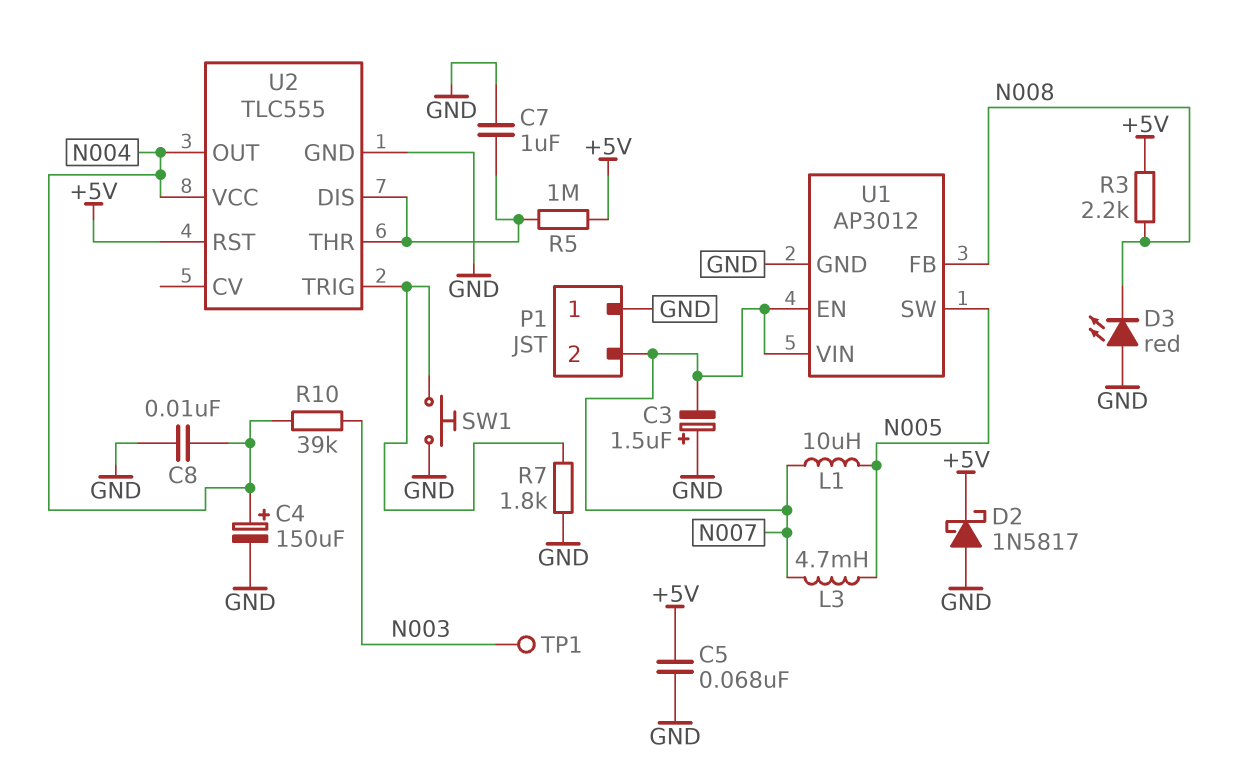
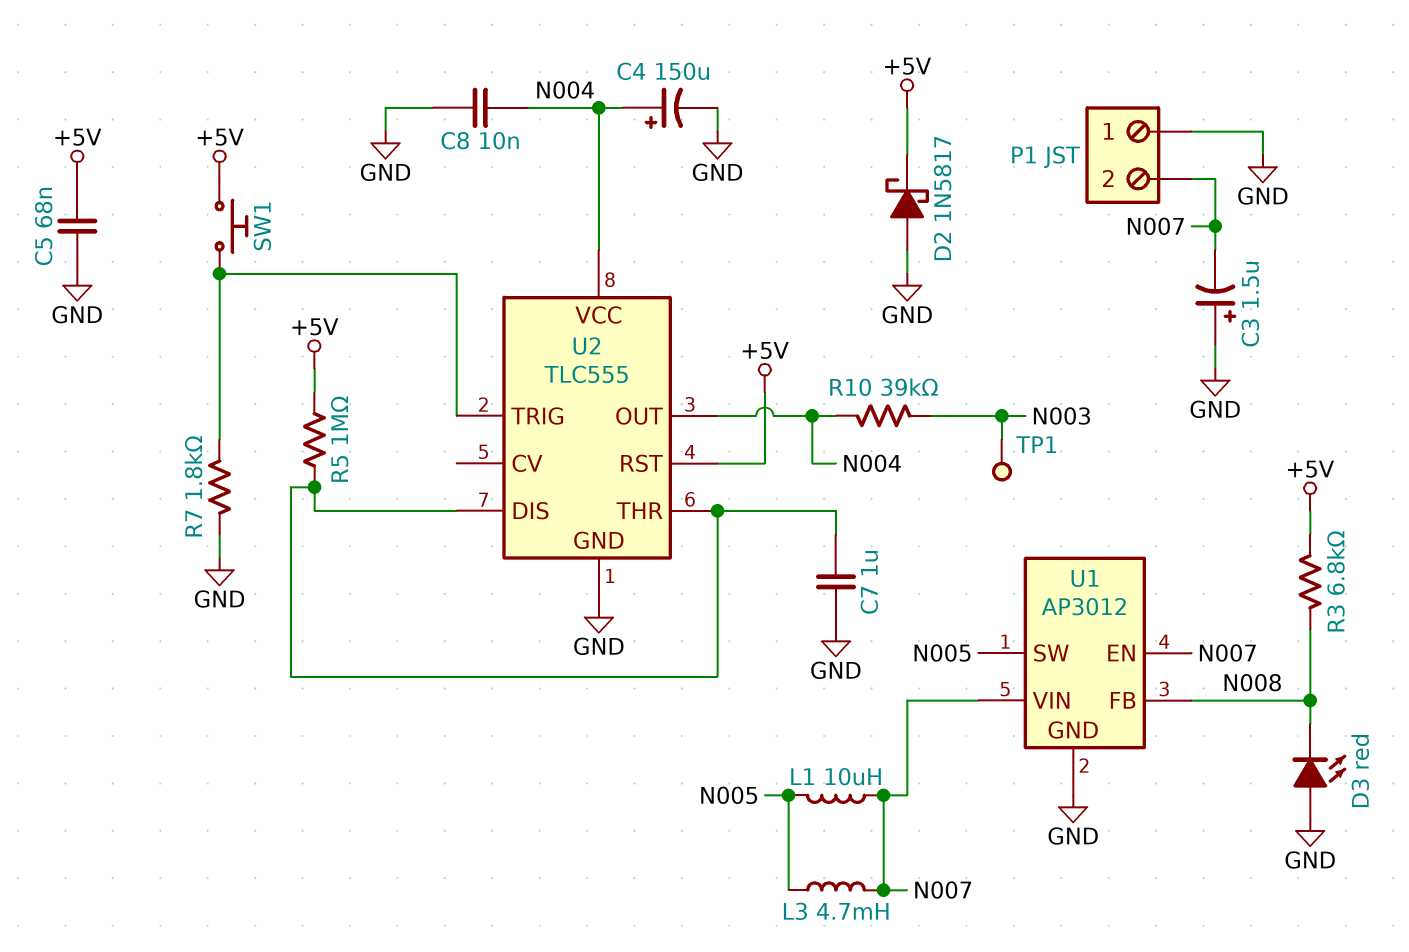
R3: 2.2k (+5V, N008) -> 6.8k (+5V, N008)
SW1: button (GND, U2/TRIG) -> button (+5V, U2/TRIG)

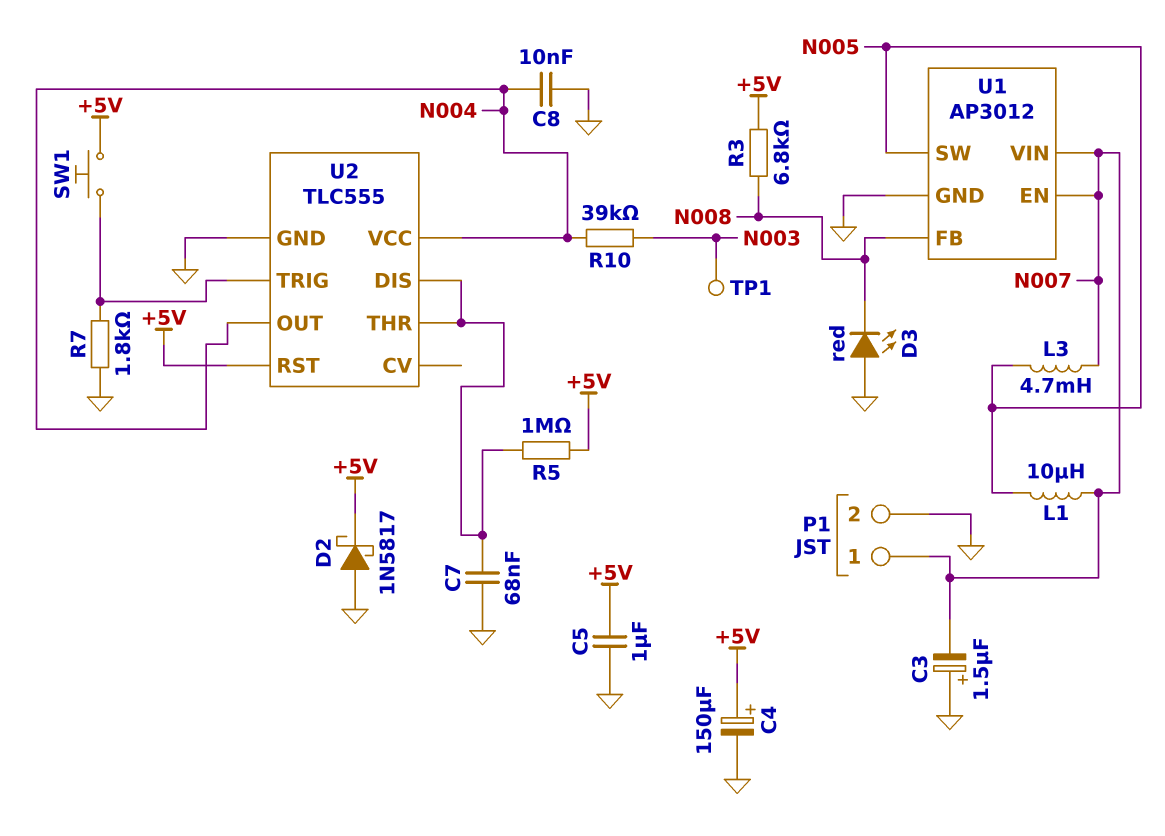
C4: 150uF (plus N004, minus GND) -> 150uF (plus +5V, minus GND)
C5: 68nF (+5V, GND) -> 1uF (+5V, GND)
C7: 1uF (GND, U2/DIS) -> 68nF (GND, U2/DIS)
P1 pin 1: GND -> N007
P1 pin 2: N007 -> GND

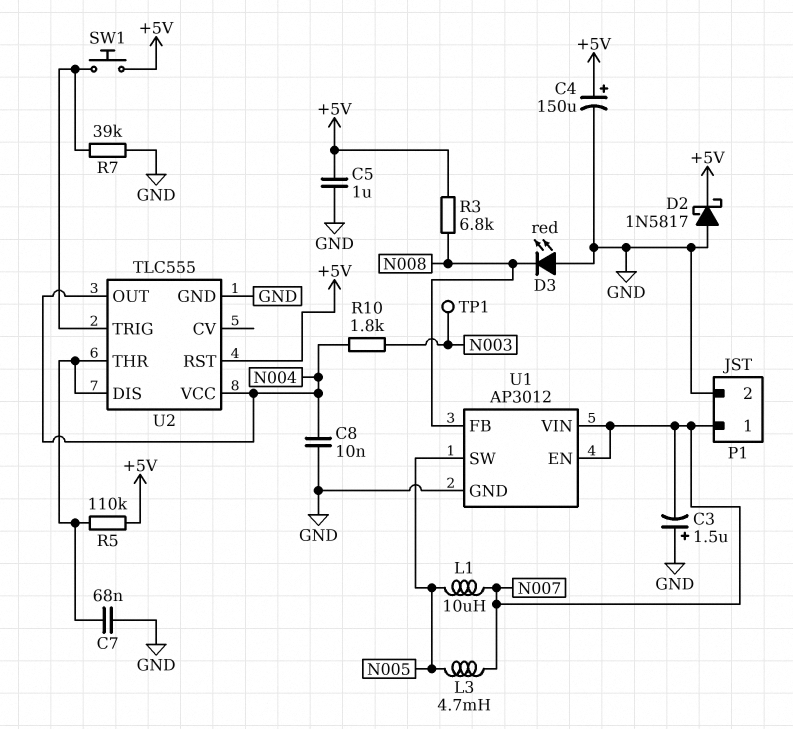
R5: 1M (+5V, U2/DIS) -> 110k (+5V, U2/DIS)
R7: 1.8k (GND, U2/TRIG) -> 39k (GND, U2/TRIG)
R10: 39k (N003, N004) -> 1.8k (N003, N004)

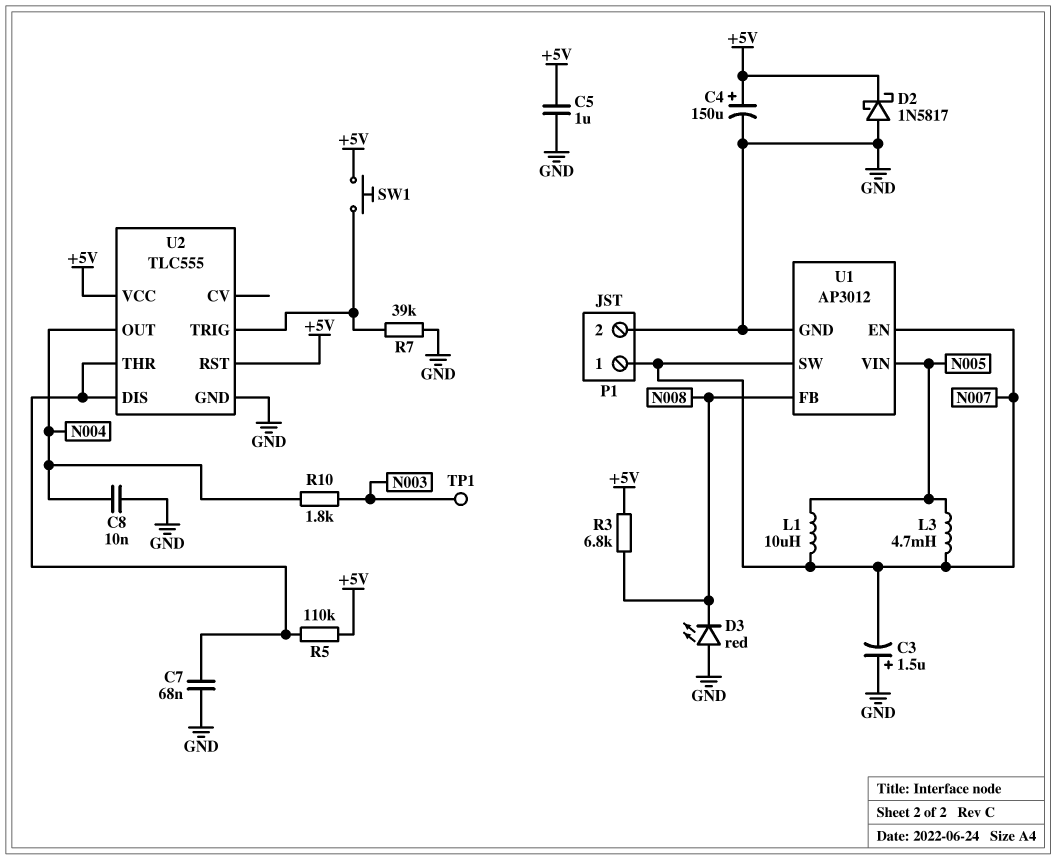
U1 pin SW: N005 -> N007
U1 pin VIN: N007 -> N005
U2 pin VCC: N004 -> +5V

